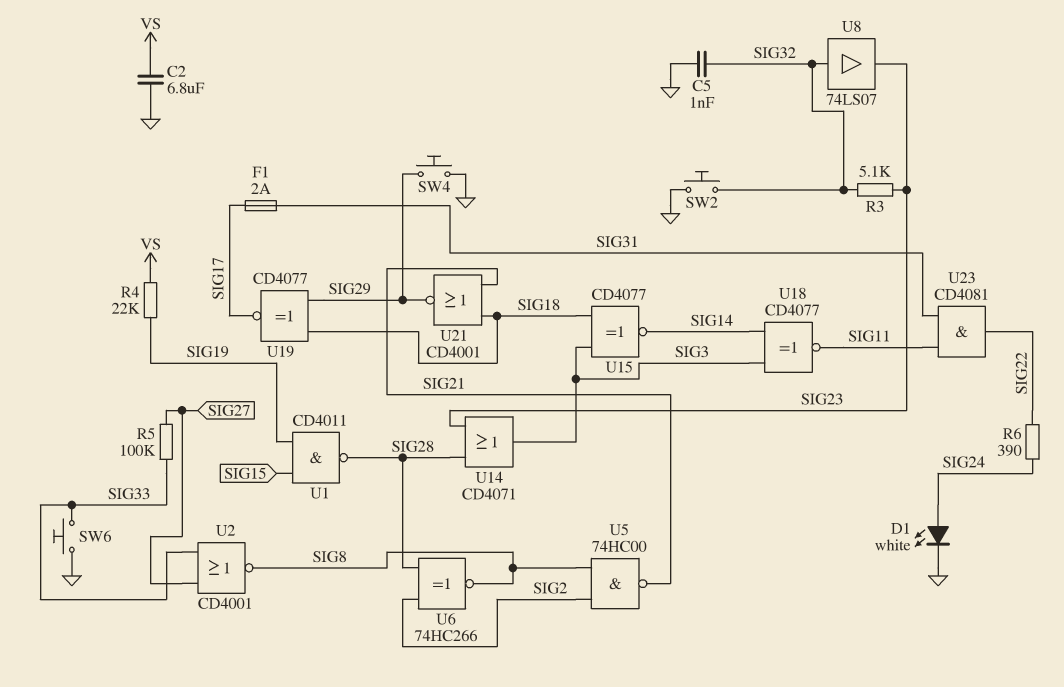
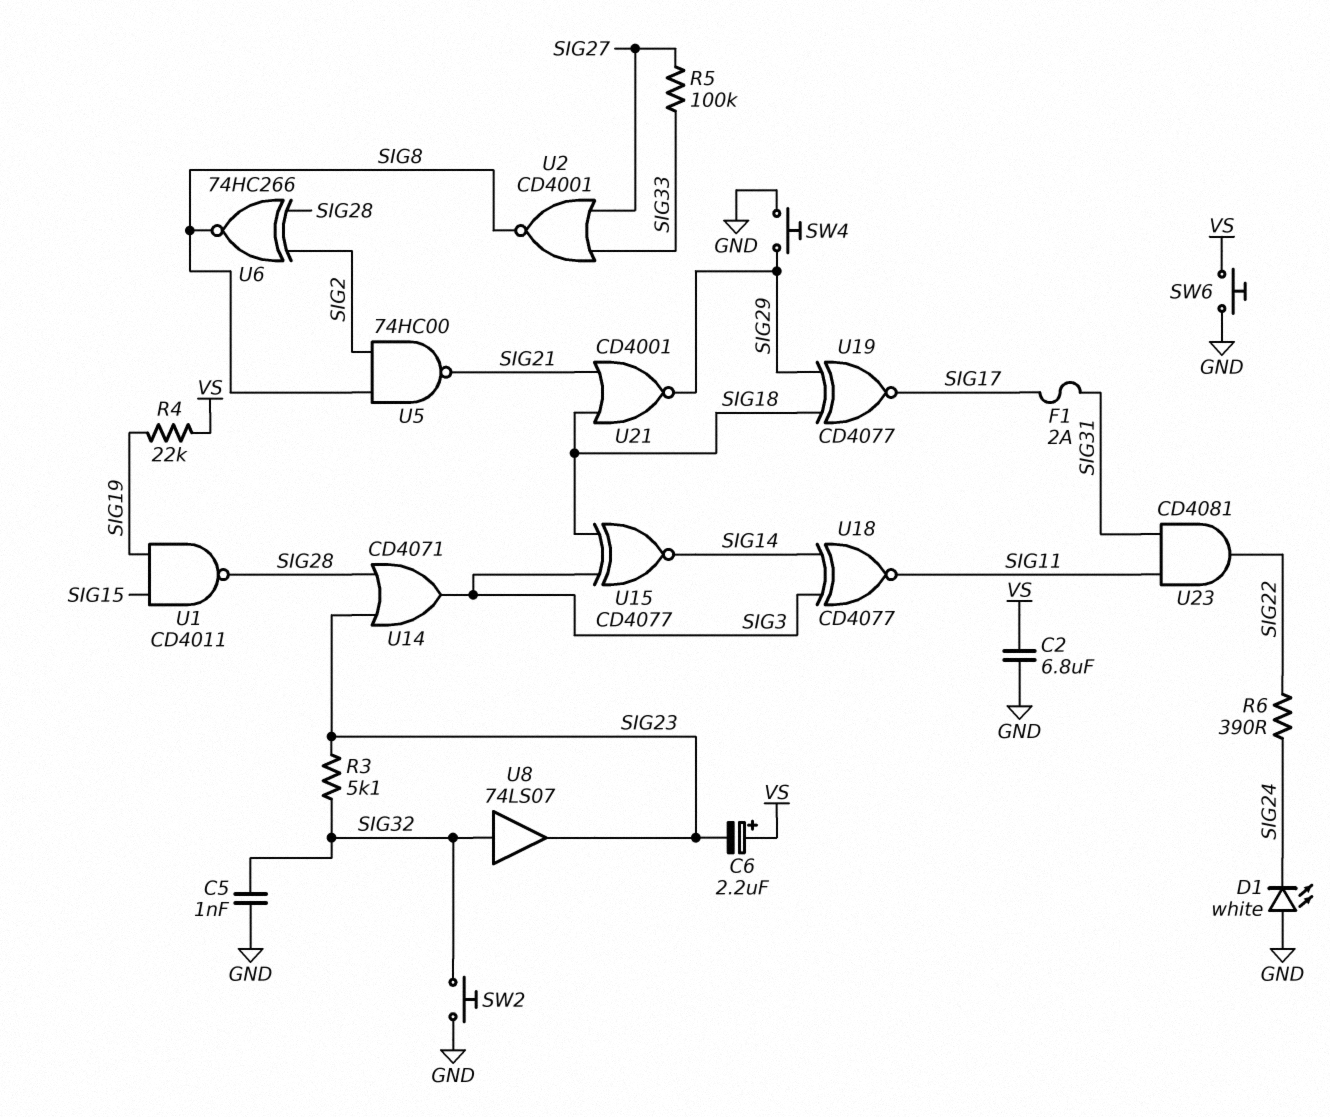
C6: none -> 2.2uF (plus VS, minus SIG23)
D1: LED white (A SIG24, K GND) -> LED white (A GND, K SIG24)
SW6: button (GND, SIG33) -> button (GND, VS)

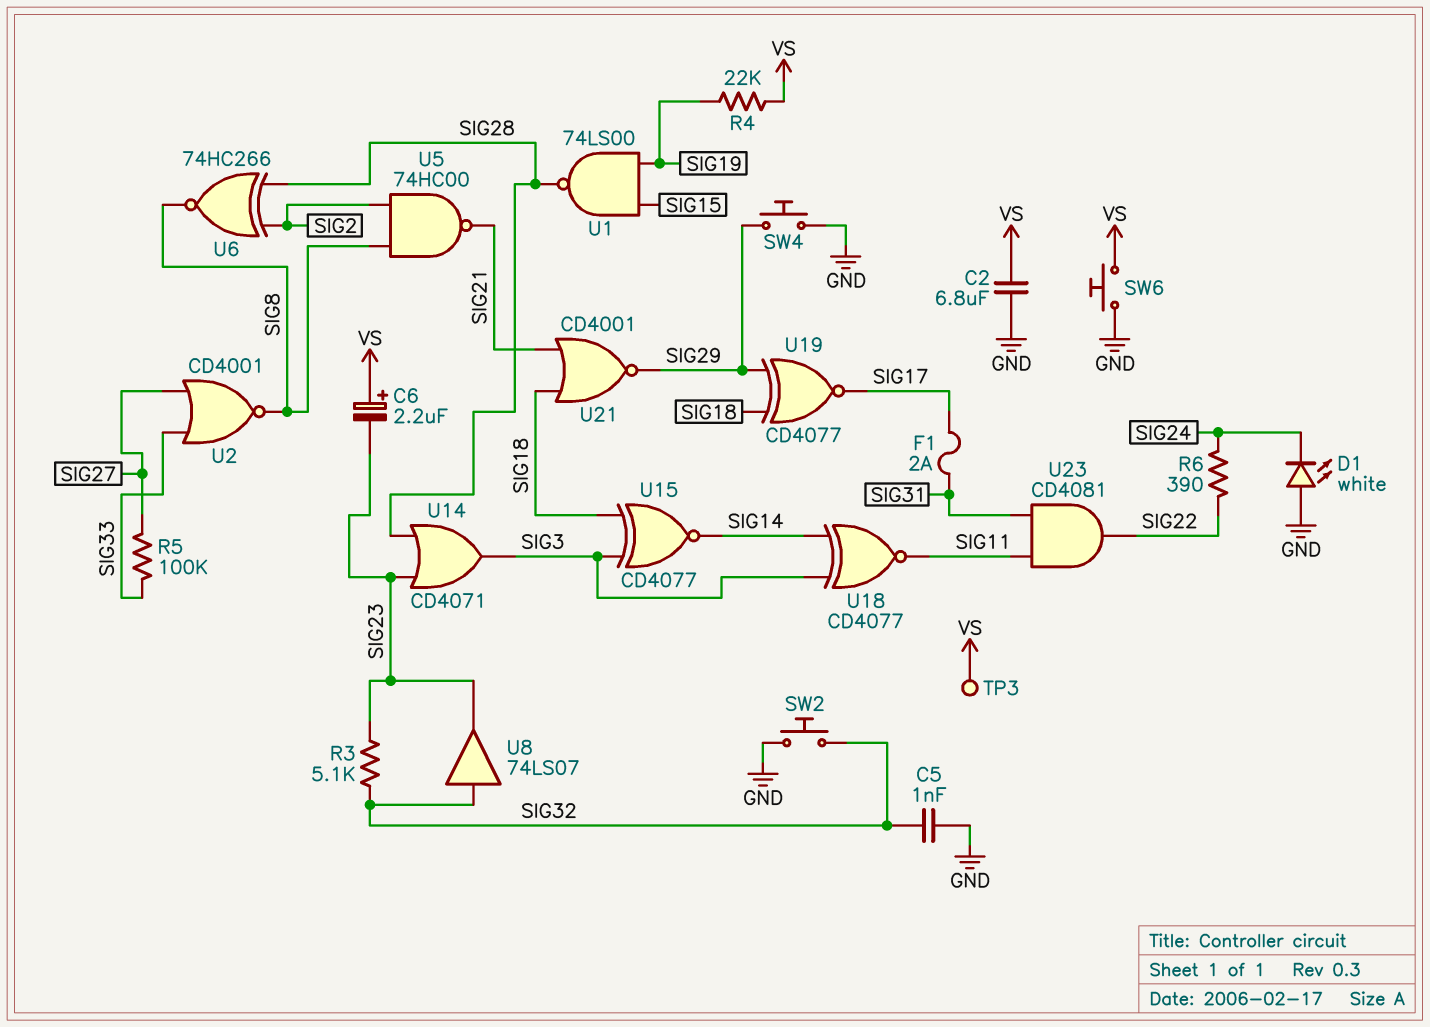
TP3: none -> test point (VS)
U1: NAND CD4011 (in SIG15, in SIG19, out SIG28) -> NAND 74LS00 (in SIG15, in SIG19, out SIG28)

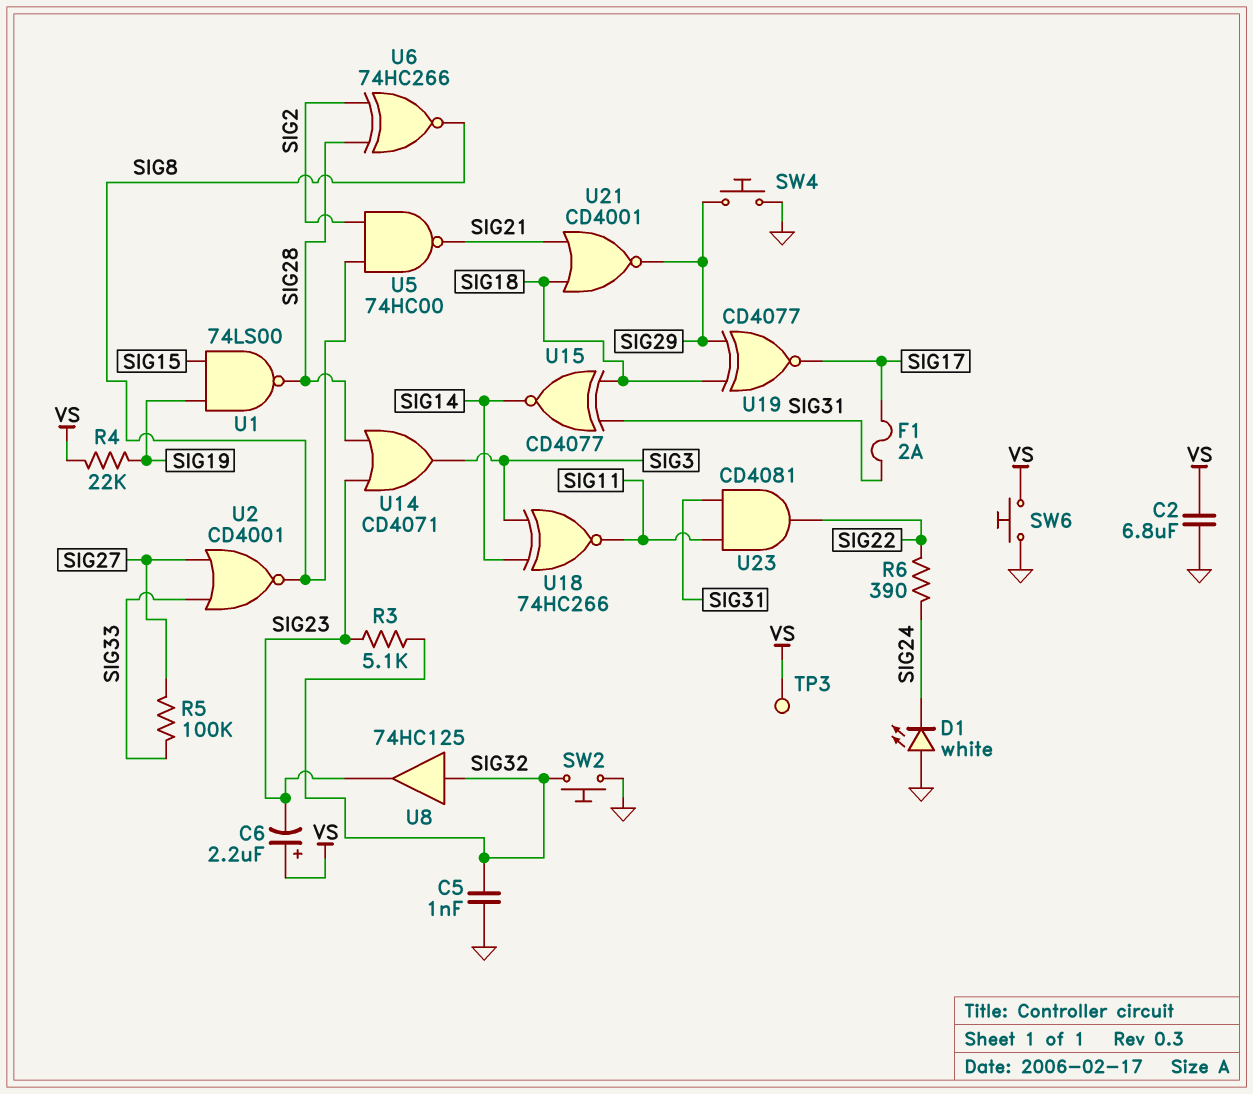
U8: buffer 74LS07 (in SIG32, out SIG23) -> buffer 74HC125 (in SIG32, out SIG23)
U15: XNOR CD4077 (in SIG3, in SIG18, out SIG14) -> XNOR CD4077 (in SIG18, in SIG31, out SIG14)
U18: XNOR CD4077 (in SIG3, in SIG14, out SIG11) -> XNOR 74HC266 (in SIG3, in SIG14, out SIG11)

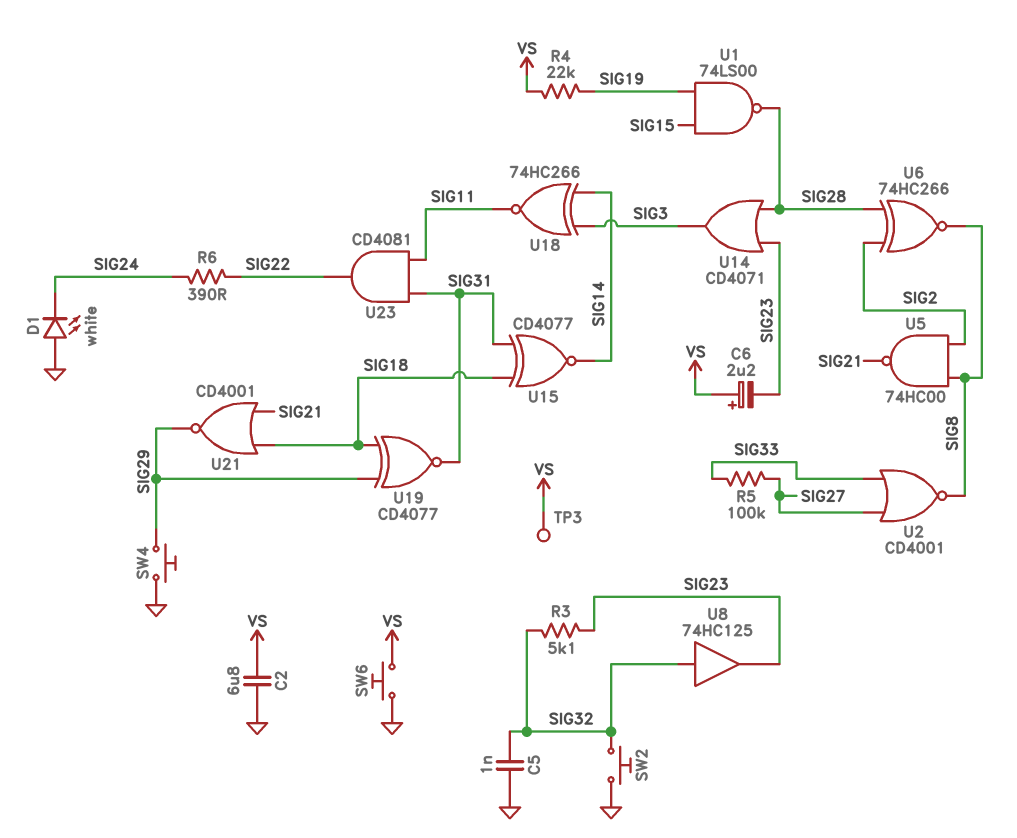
F1: 2A (SIG17, SIG31) -> none
U19: XNOR CD4077 (in SIG18, in SIG29, out SIG17) -> XNOR CD4077 (in SIG18, in SIG29, out SIG31)

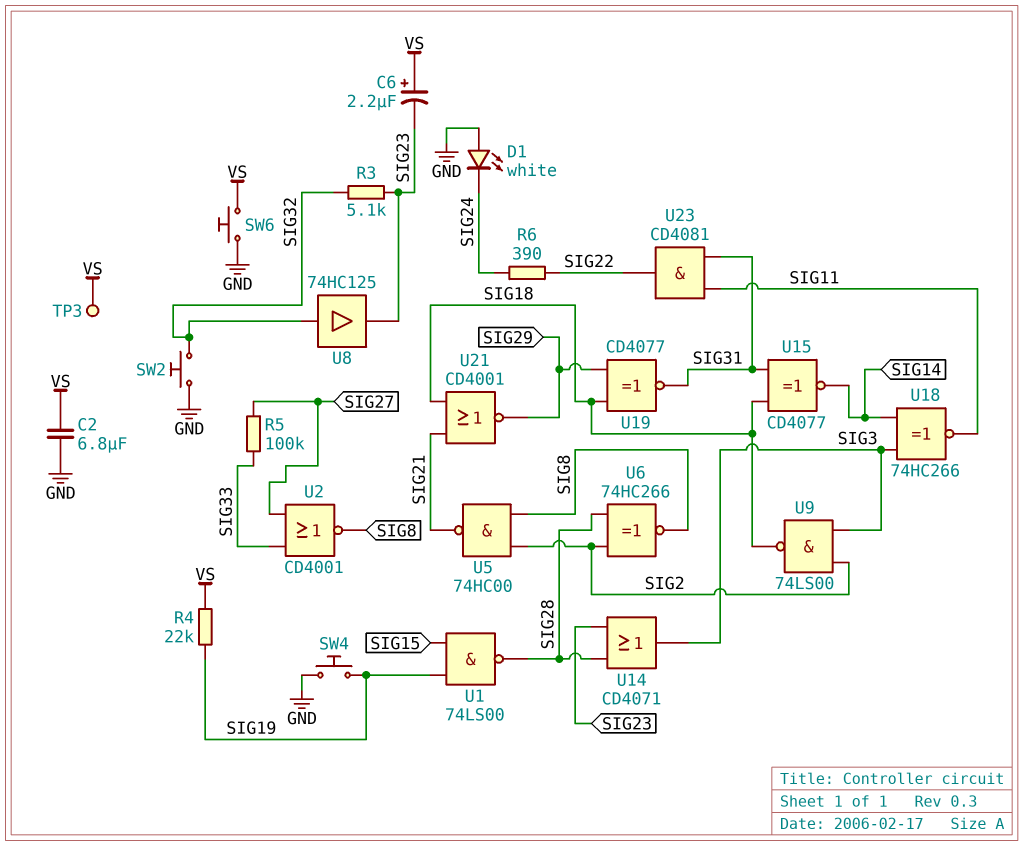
C5: 1nF (GND, SIG32) -> none
SW4: button (GND, SIG29) -> button (GND, SIG19)
U9: none -> NAND 74LS00 (in SIG2, in SIG3, out SIG18)

